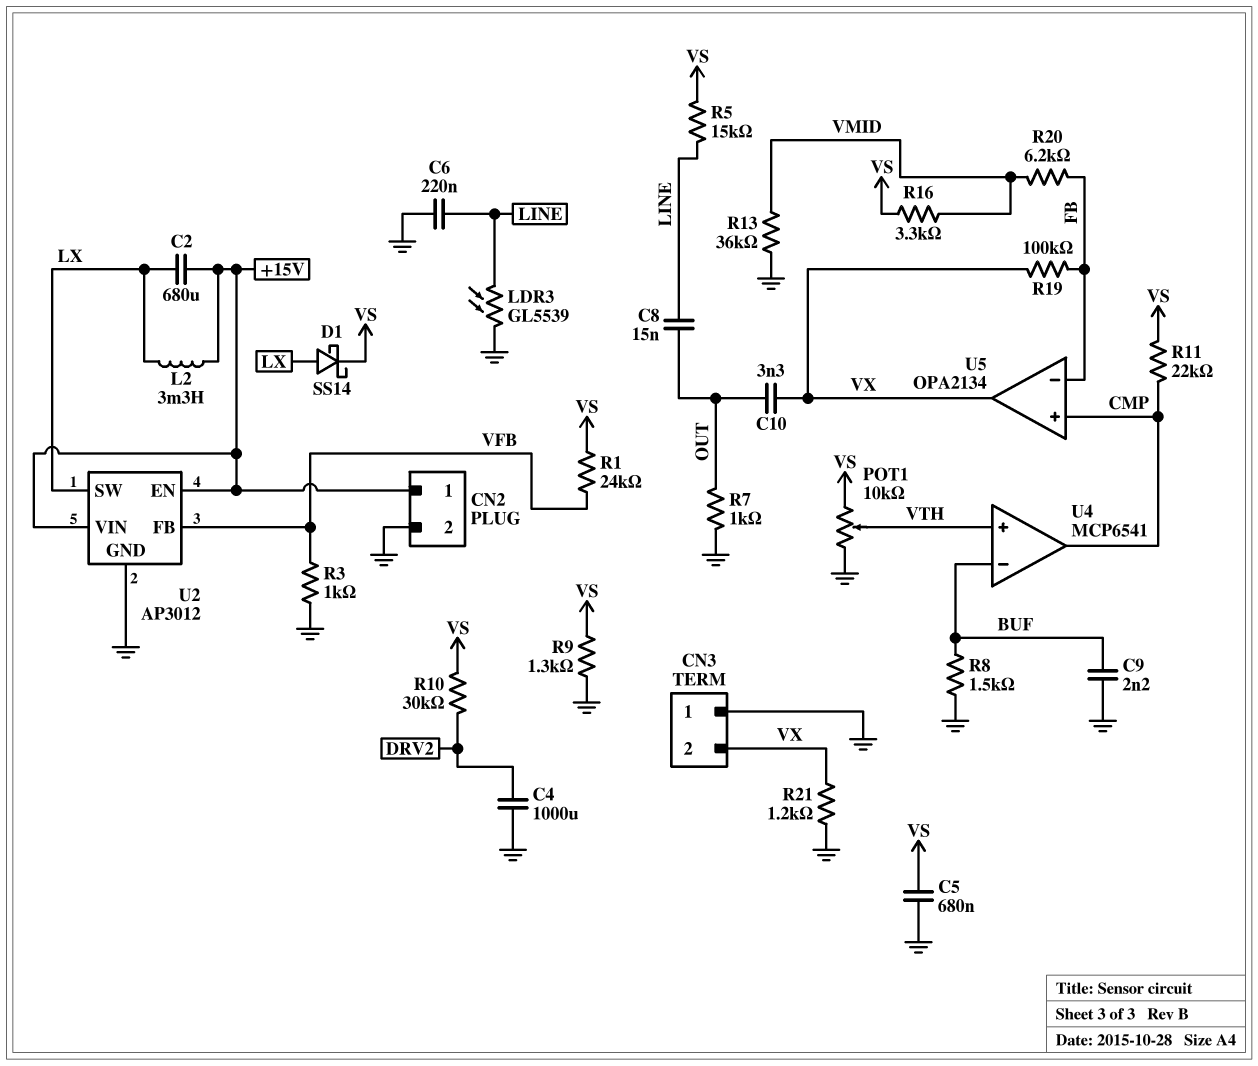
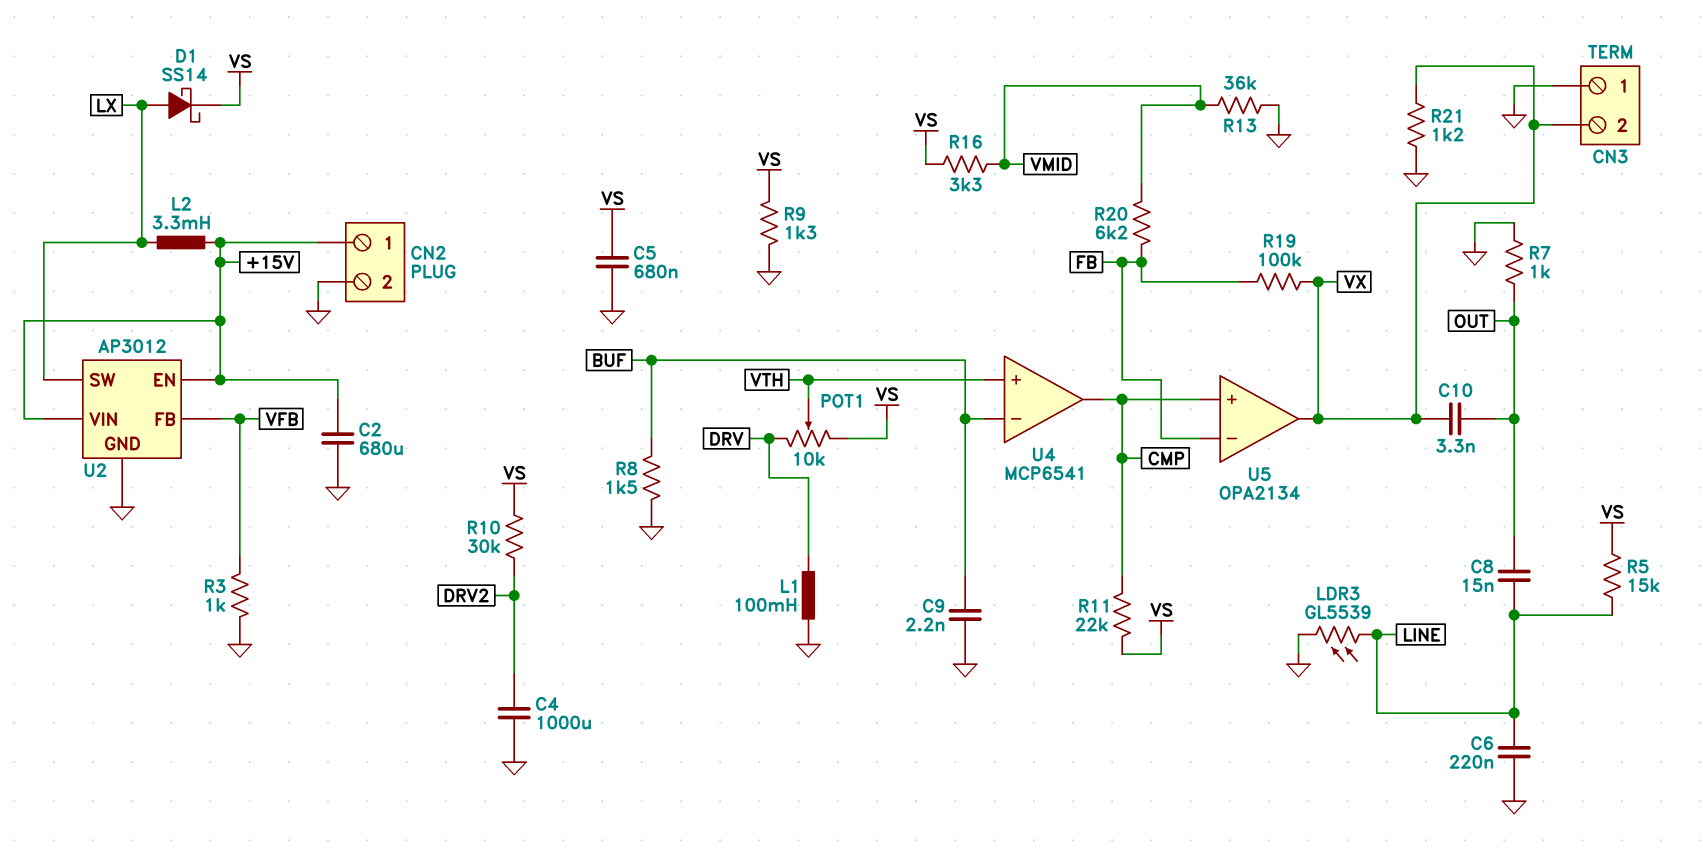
C2: 680uF (+15V, LX) -> 680uF (+15V, GND)
L1: none -> 100mH (DRV, GND)
POT1: 10k (GND, VS, wiper VTH) -> 10k (DRV, VS, wiper VTH)
R1: 24k (VFB, VS) -> none

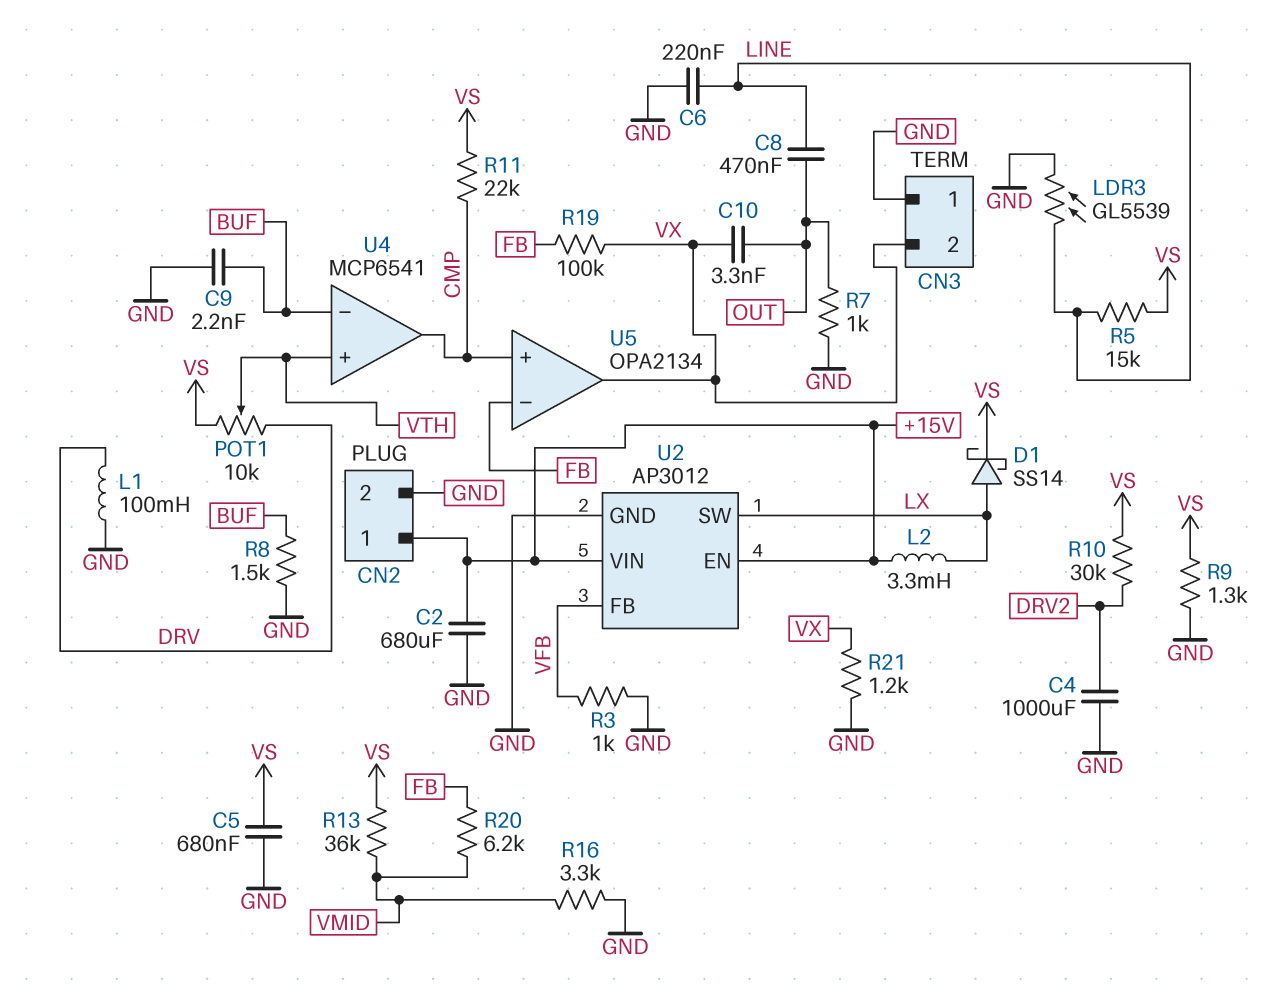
C8: 15nF (LINE, OUT) -> 470nF (LINE, OUT)
R13: 36k (GND, VMID) -> 36k (VMID, VS)
R16: 3.3k (VMID, VS) -> 3.3k (GND, VMID)

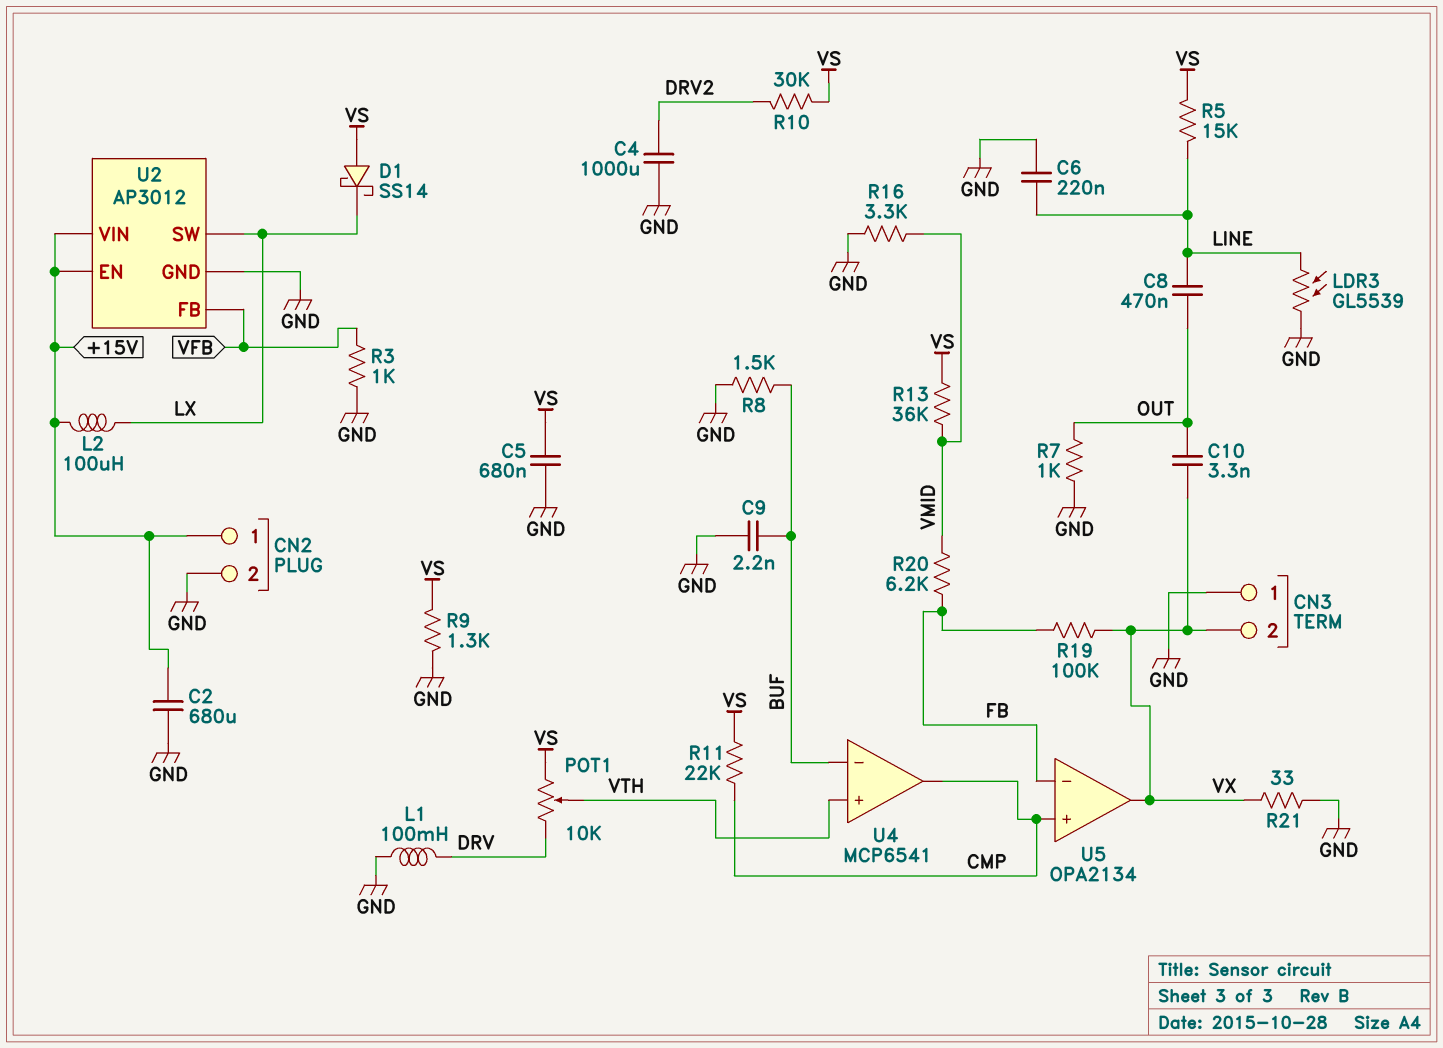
D1: schottky SS14 (A LX, K VS) -> schottky SS14 (A VS, K LX)
L2: 3.3mH (+15V, LX) -> 100uH (+15V, LX)
R21: 1.2k (GND, VX) -> 33 (GND, VX)

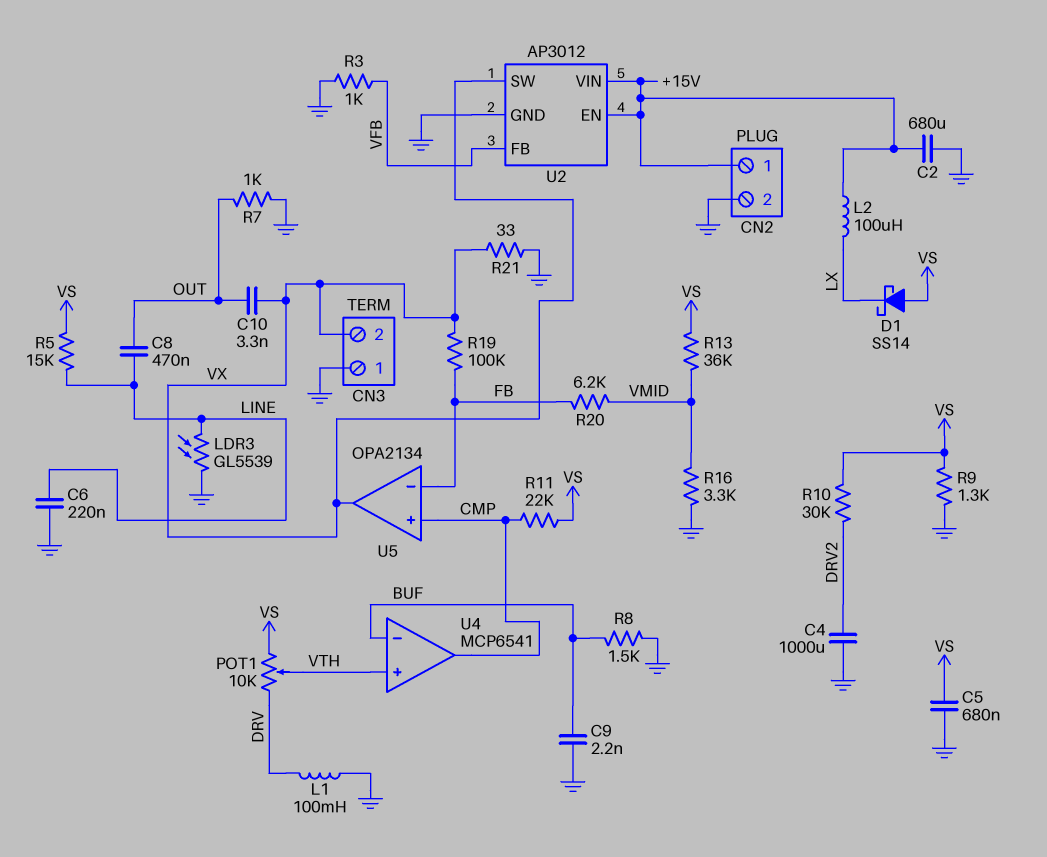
U2 pin SW: LX -> VX

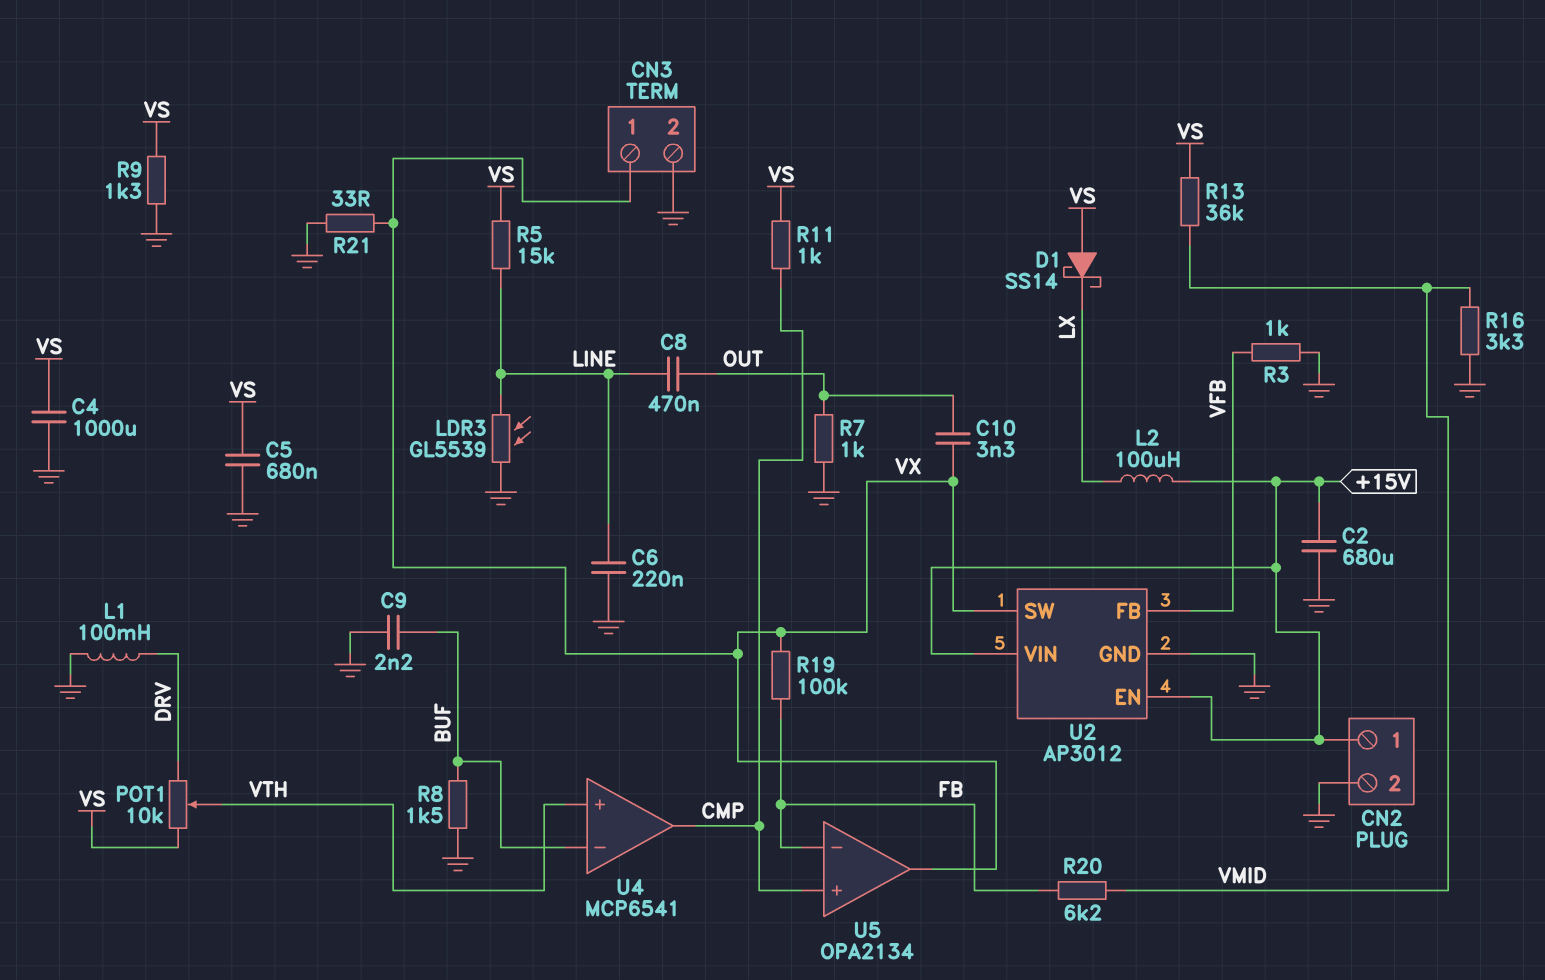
C4: 1000uF (DRV2, GND) -> 1000uF (GND, VS)
CN3 pin 1: GND -> VX
CN3 pin 2: VX -> GND
R10: 30k (DRV2, VS) -> none
R11: 22k (CMP, VS) -> 1k (CMP, VS)

